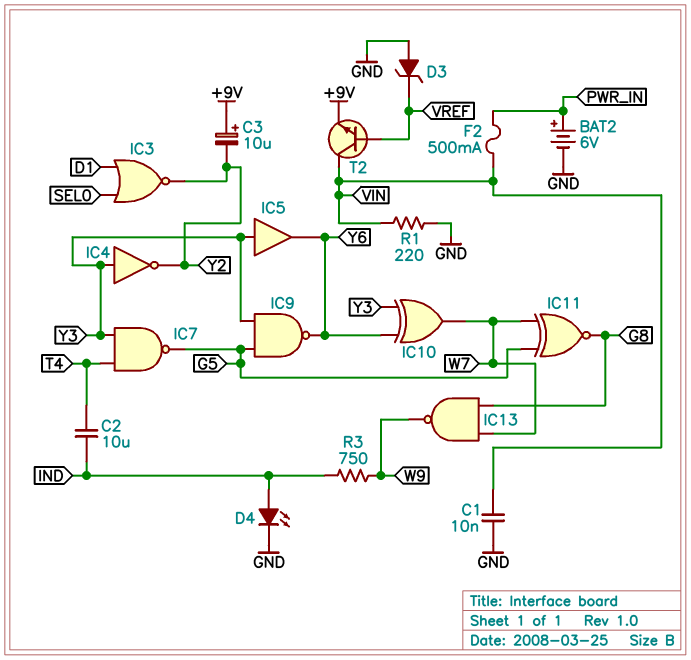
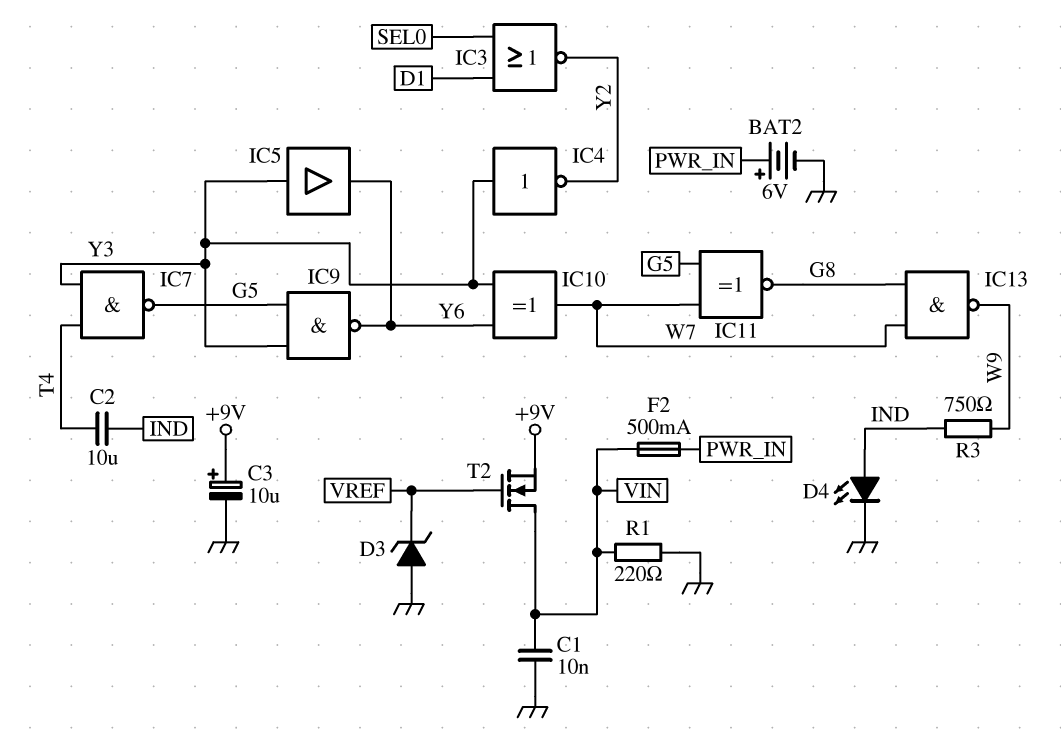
C3: 10uF (plus +9V, minus Y2) -> 10uF (plus +9V, minus GND)
T2: NPN (B VREF, C VIN, E +9V) -> NMOS (G VREF, D VIN, S +9V)

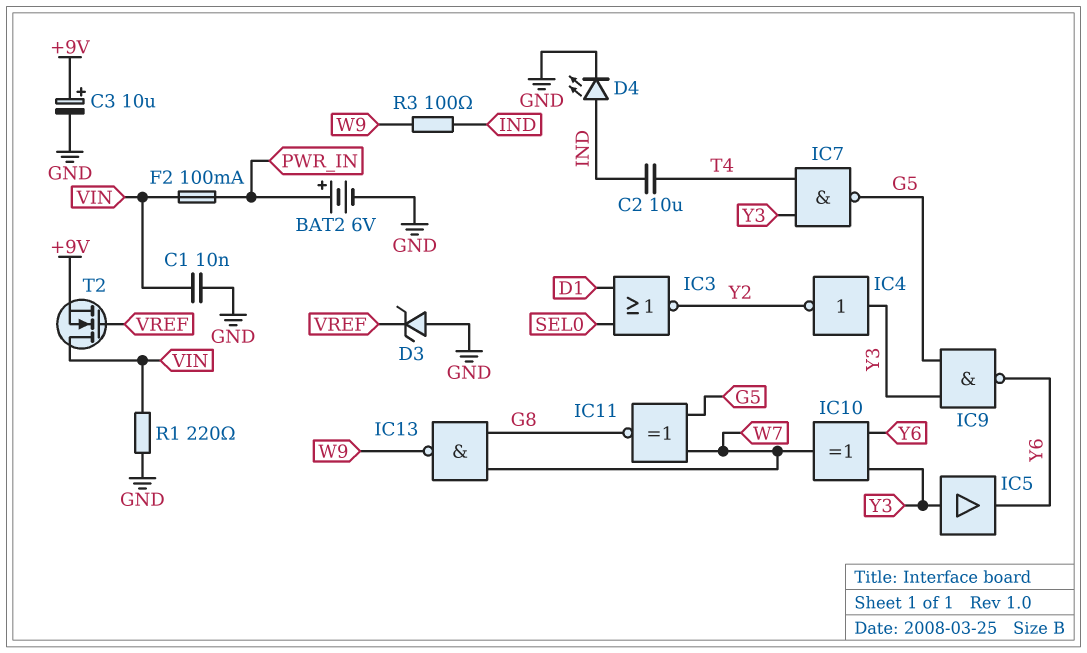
F2: 500mA (PWR_IN, VIN) -> 100mA (PWR_IN, VIN)
R3: 750 (IND, W9) -> 100 (IND, W9)

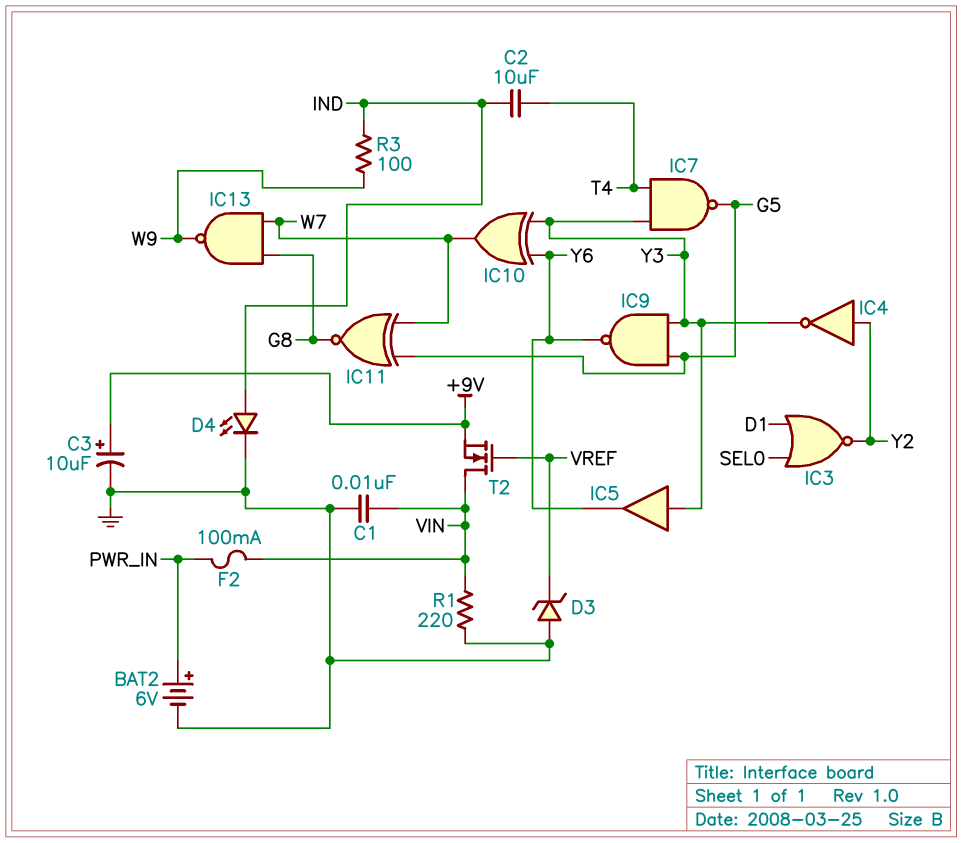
IC4: NOT (in Y3, out Y2) -> NOT (in Y2, out Y3)

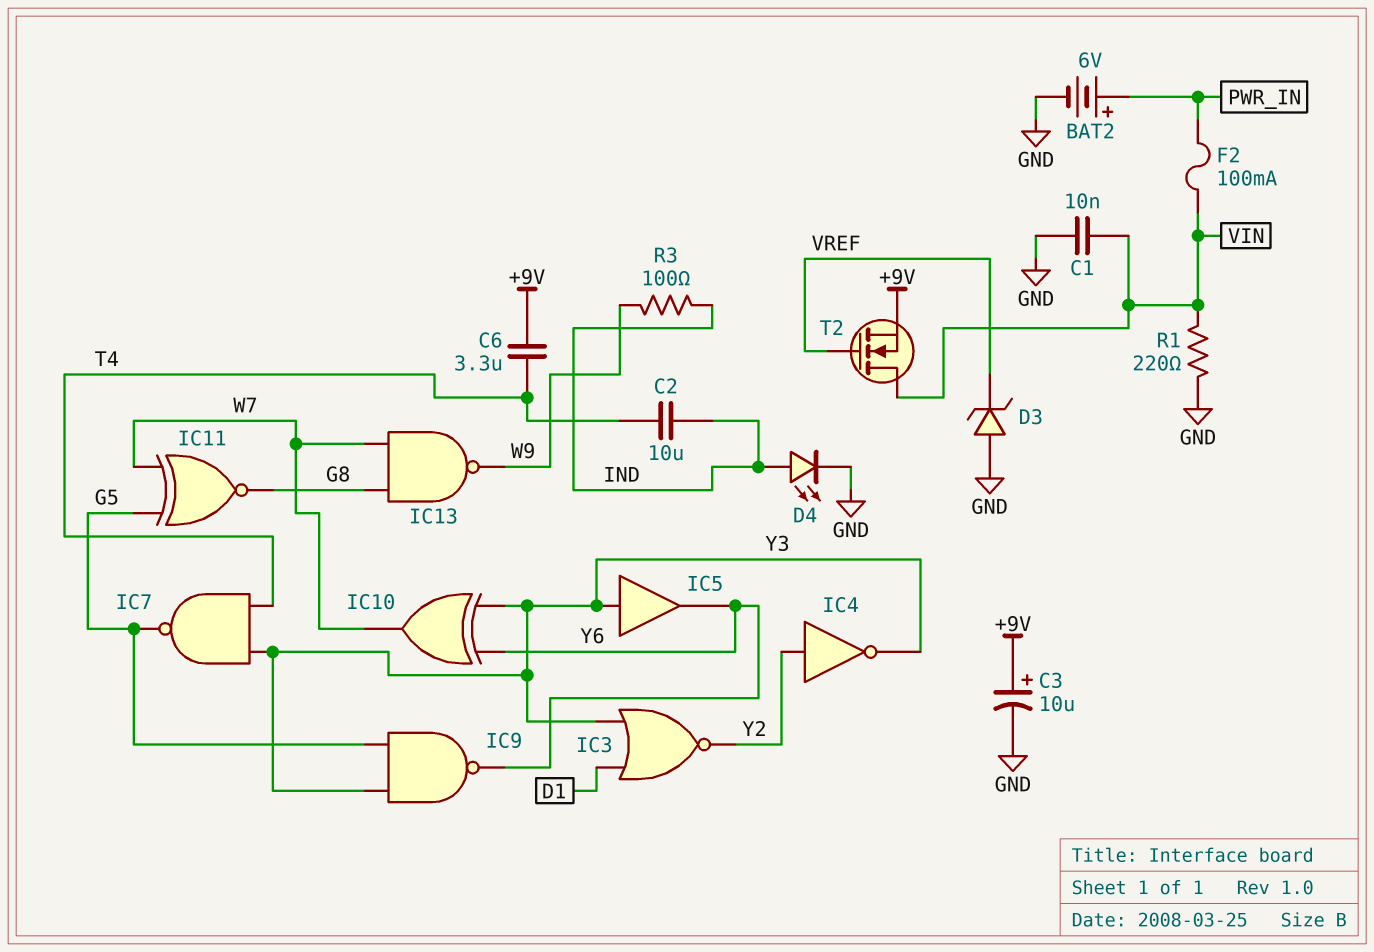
C6: none -> 3.3uF (+9V, T4)
IC3: NOR (in D1, in SEL0, out Y2) -> NOR (in D1, in Y3, out Y2)

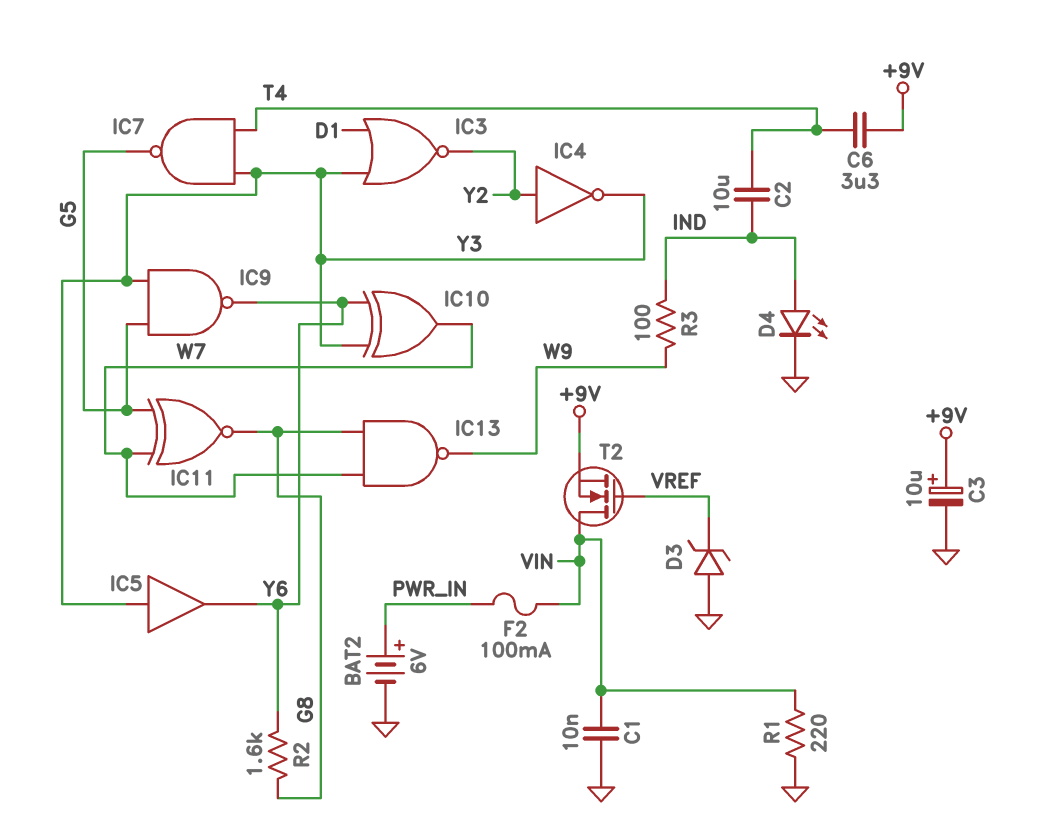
R2: none -> 1.6k (G8, Y6)

